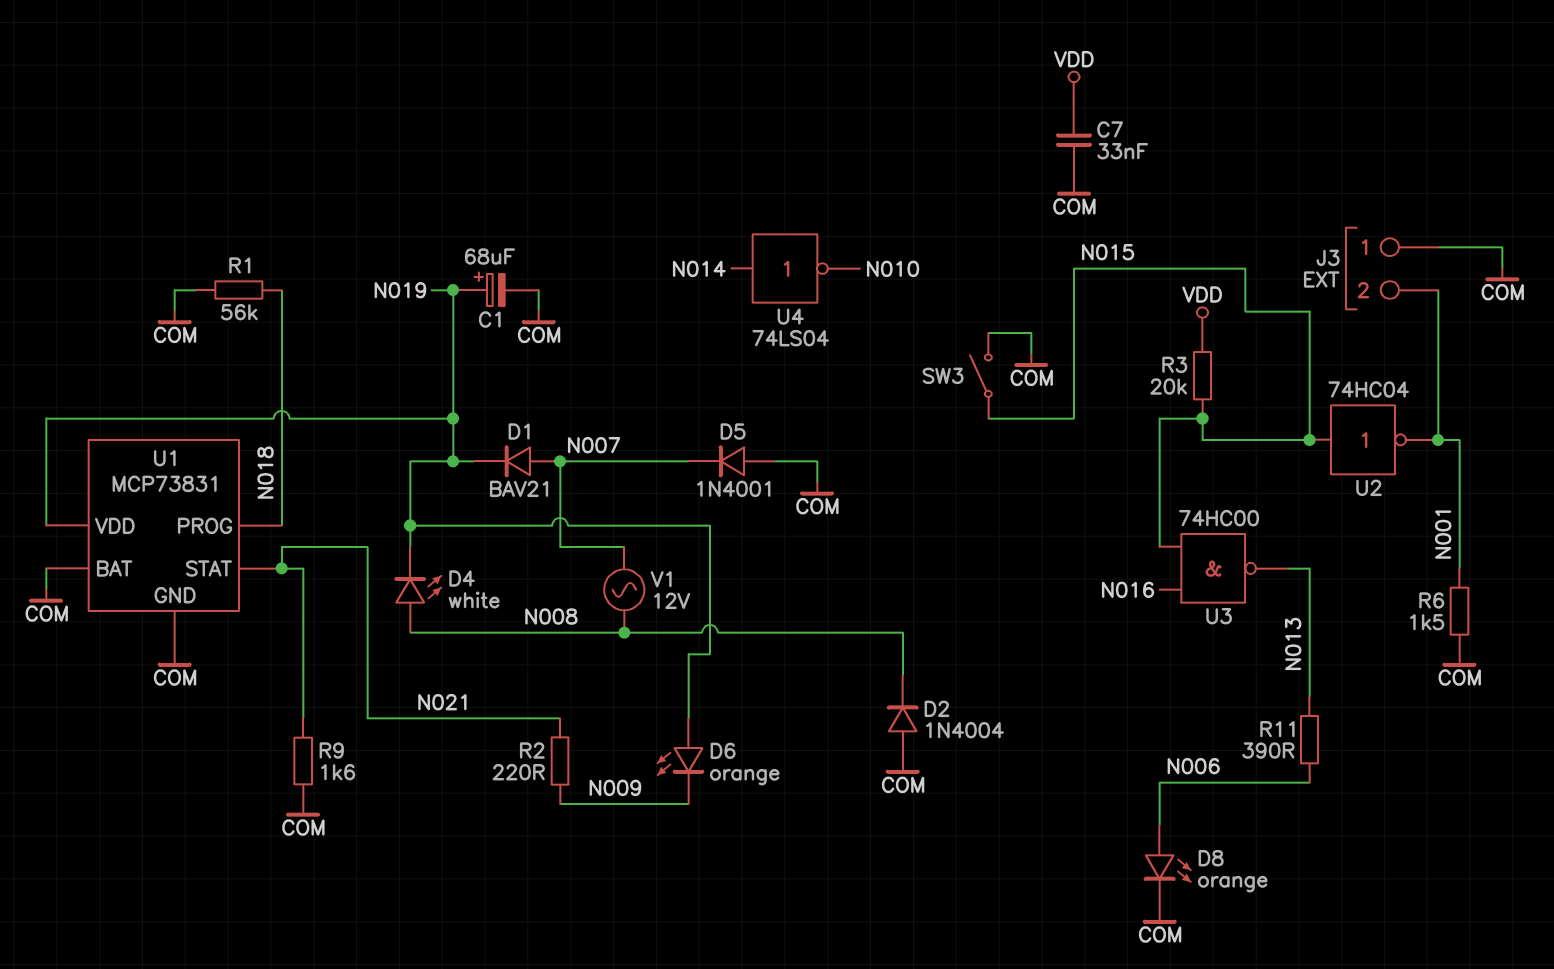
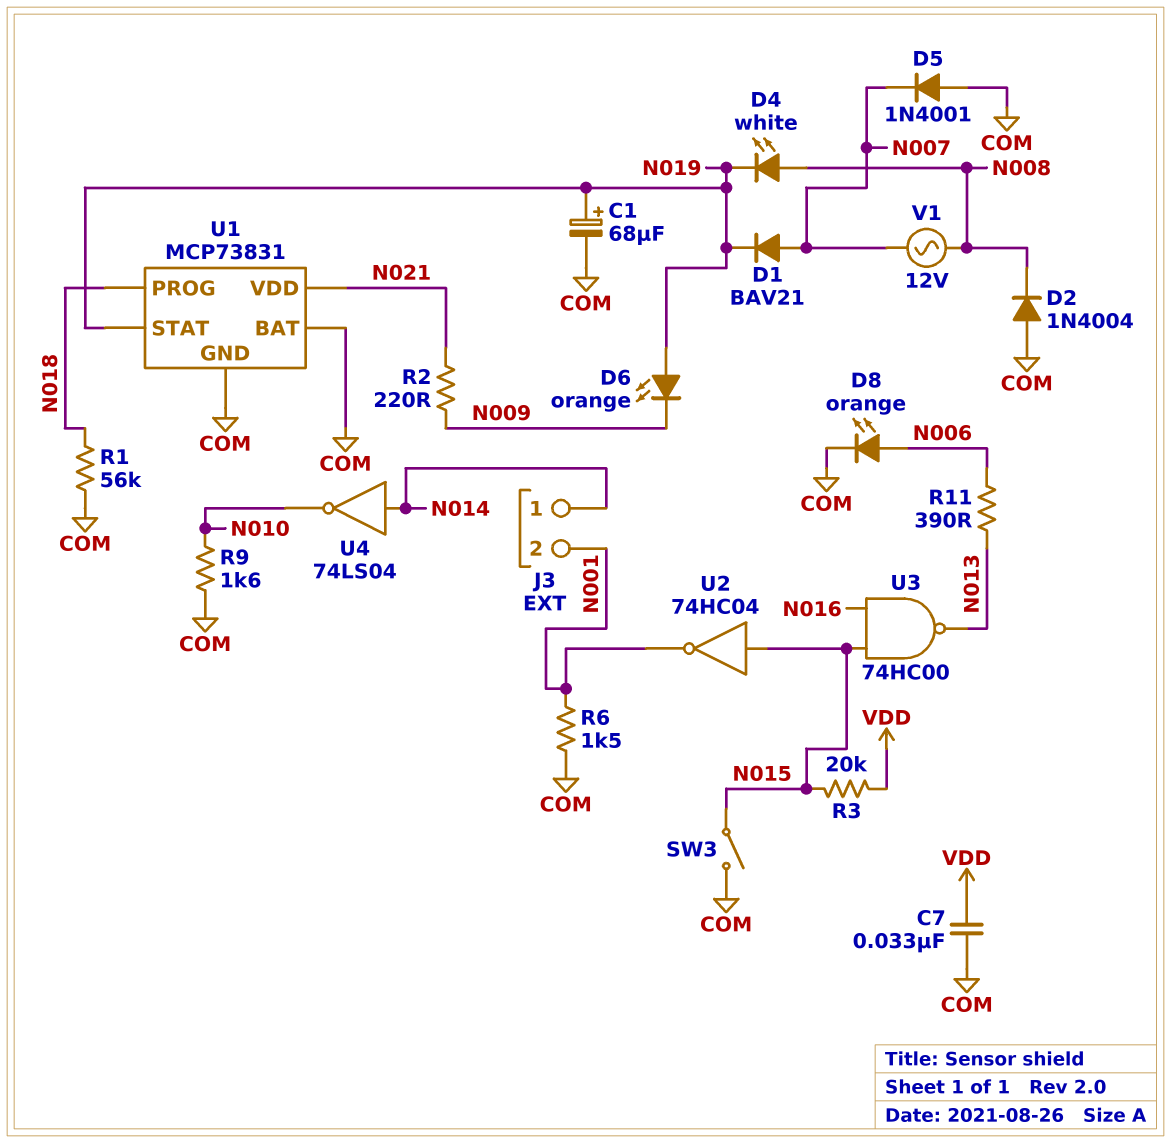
J3 pin 1: COM -> N014
R9: 1.6k (COM, N021) -> 1.6k (COM, N010)
U1 pin STAT: N021 -> N019
U1 pin VDD: N019 -> N021

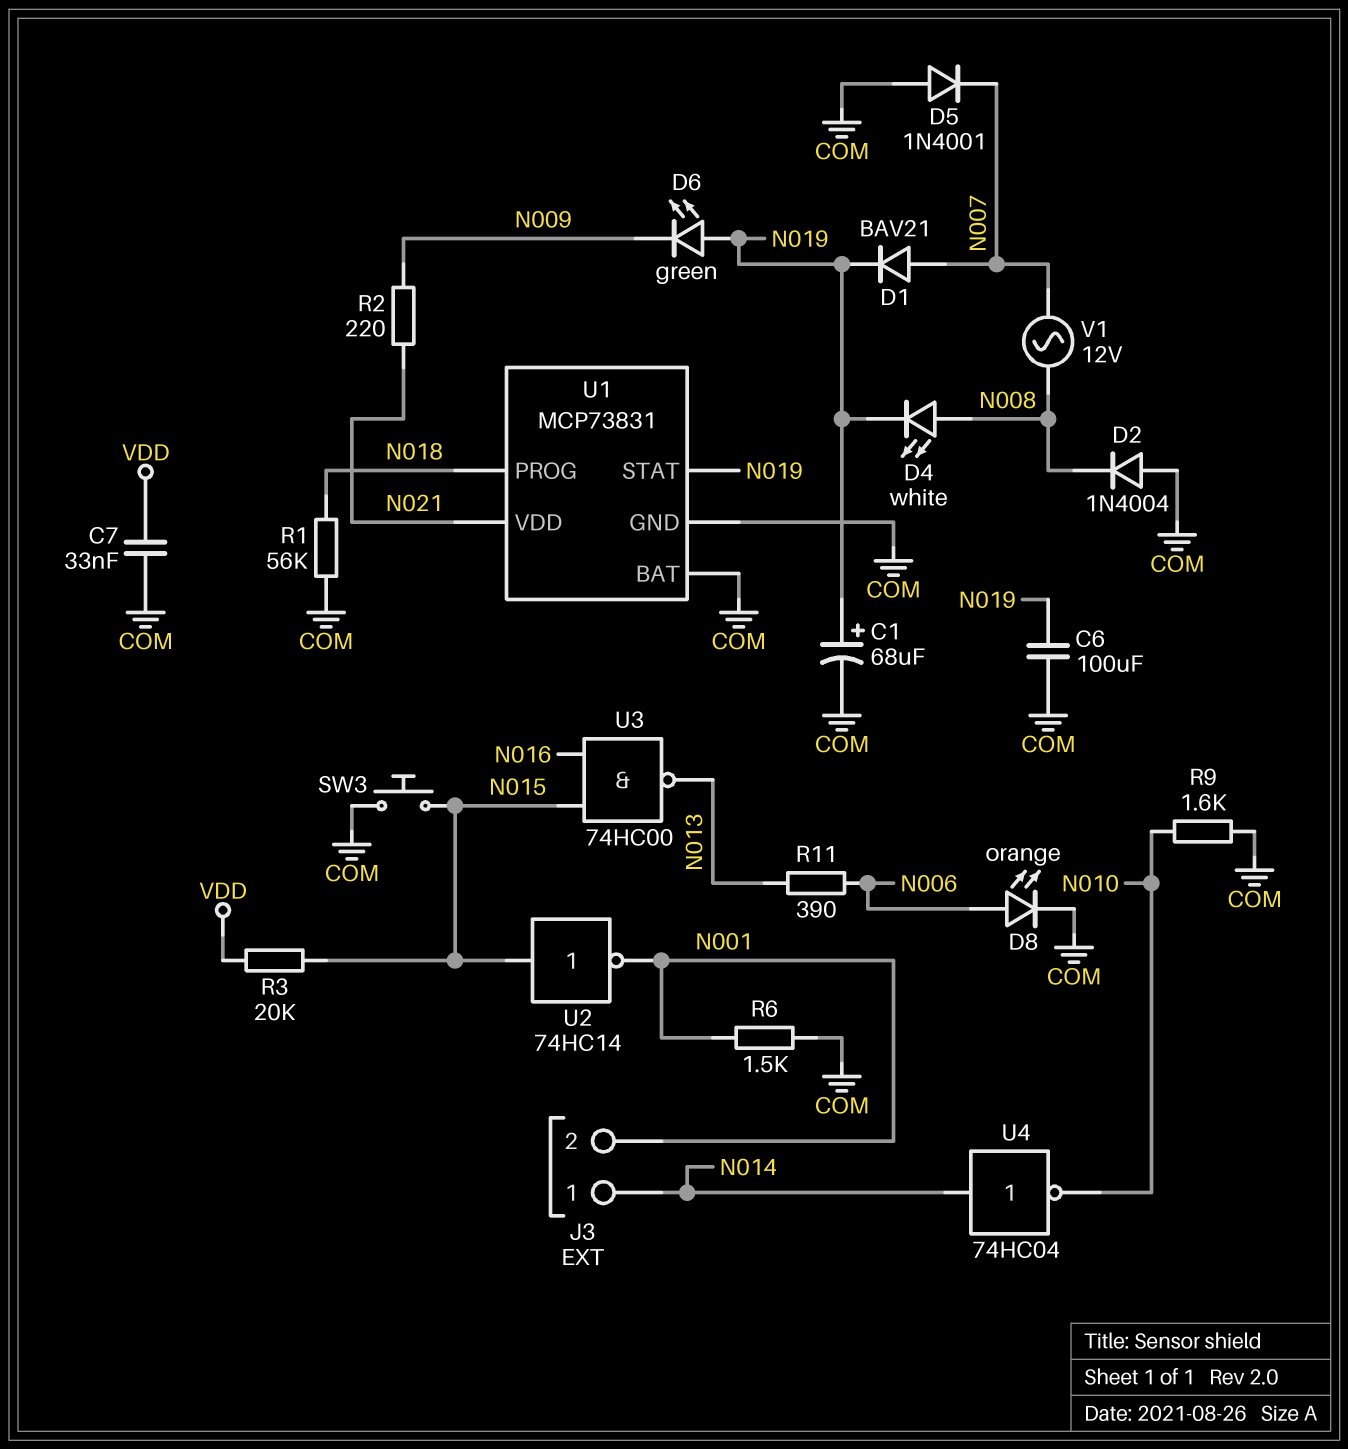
C6: none -> 100uF (COM, N019)
D6: LED orange (A N019, K N009) -> LED green (A N019, K N009)
SW3: switch (COM, N015) -> button (COM, N015)
U2: NOT 74HC04 (in N015, out N001) -> NOT 74HC14 (in N015, out N001)
U4: NOT 74LS04 (in N014, out N010) -> NOT 74HC04 (in N014, out N010)

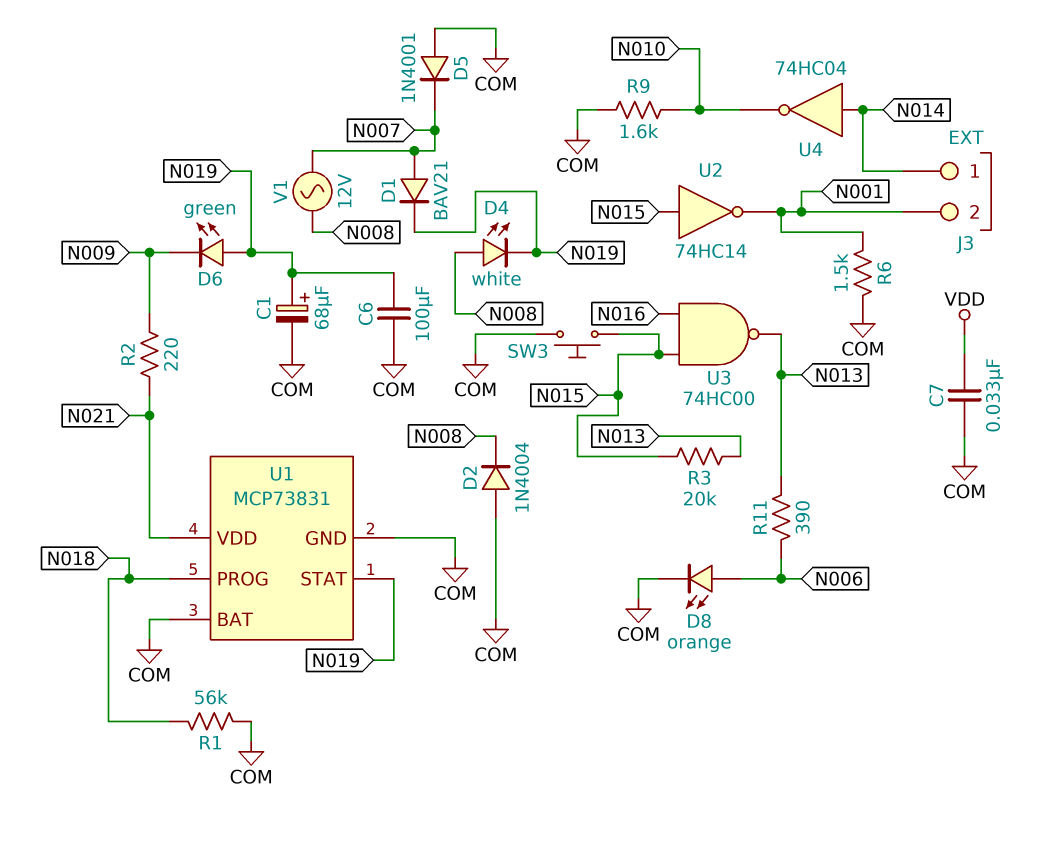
R3: 20k (N015, VDD) -> 20k (N013, N015)

